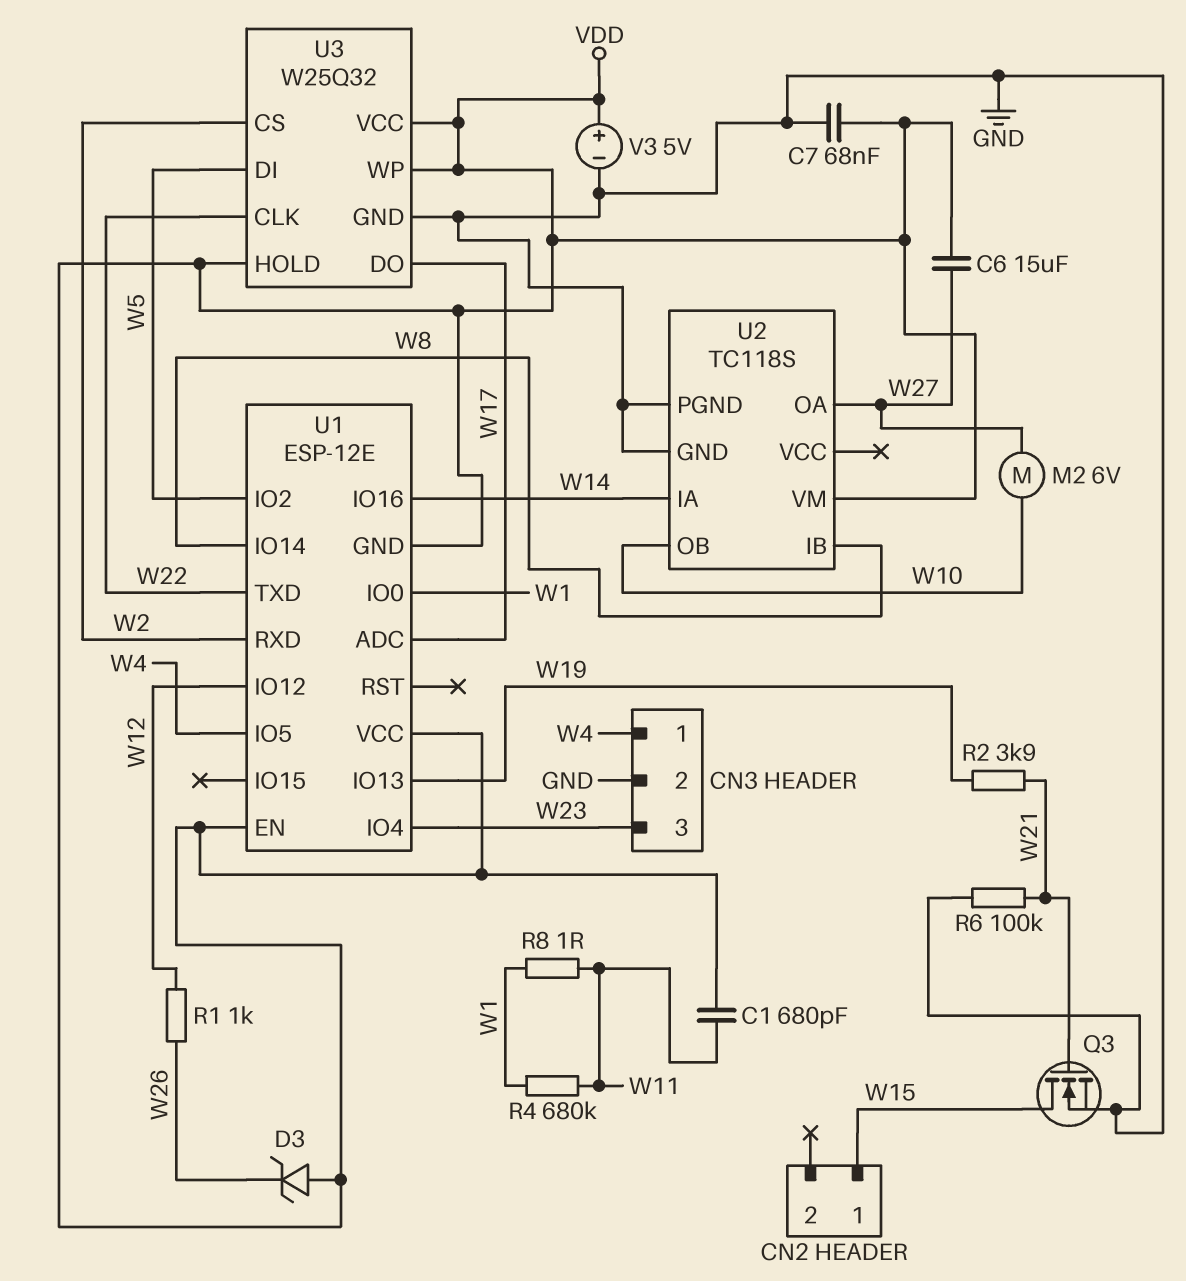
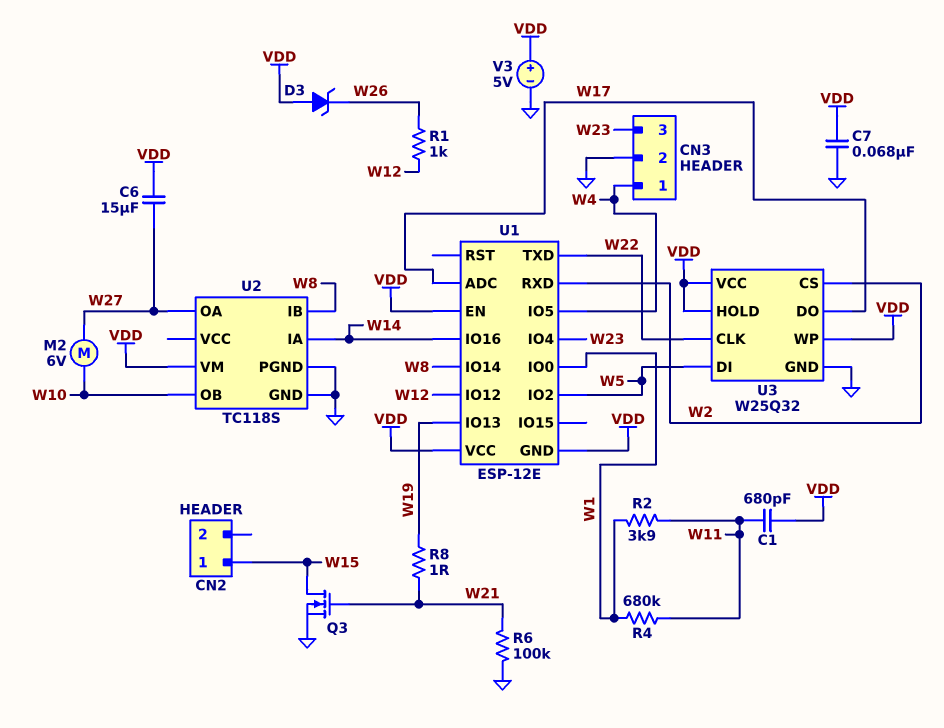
R2: 3.9k (W19, W21) -> 3.9k (W1, W11)
R8: 1 (W1, W11) -> 1 (W19, W21)

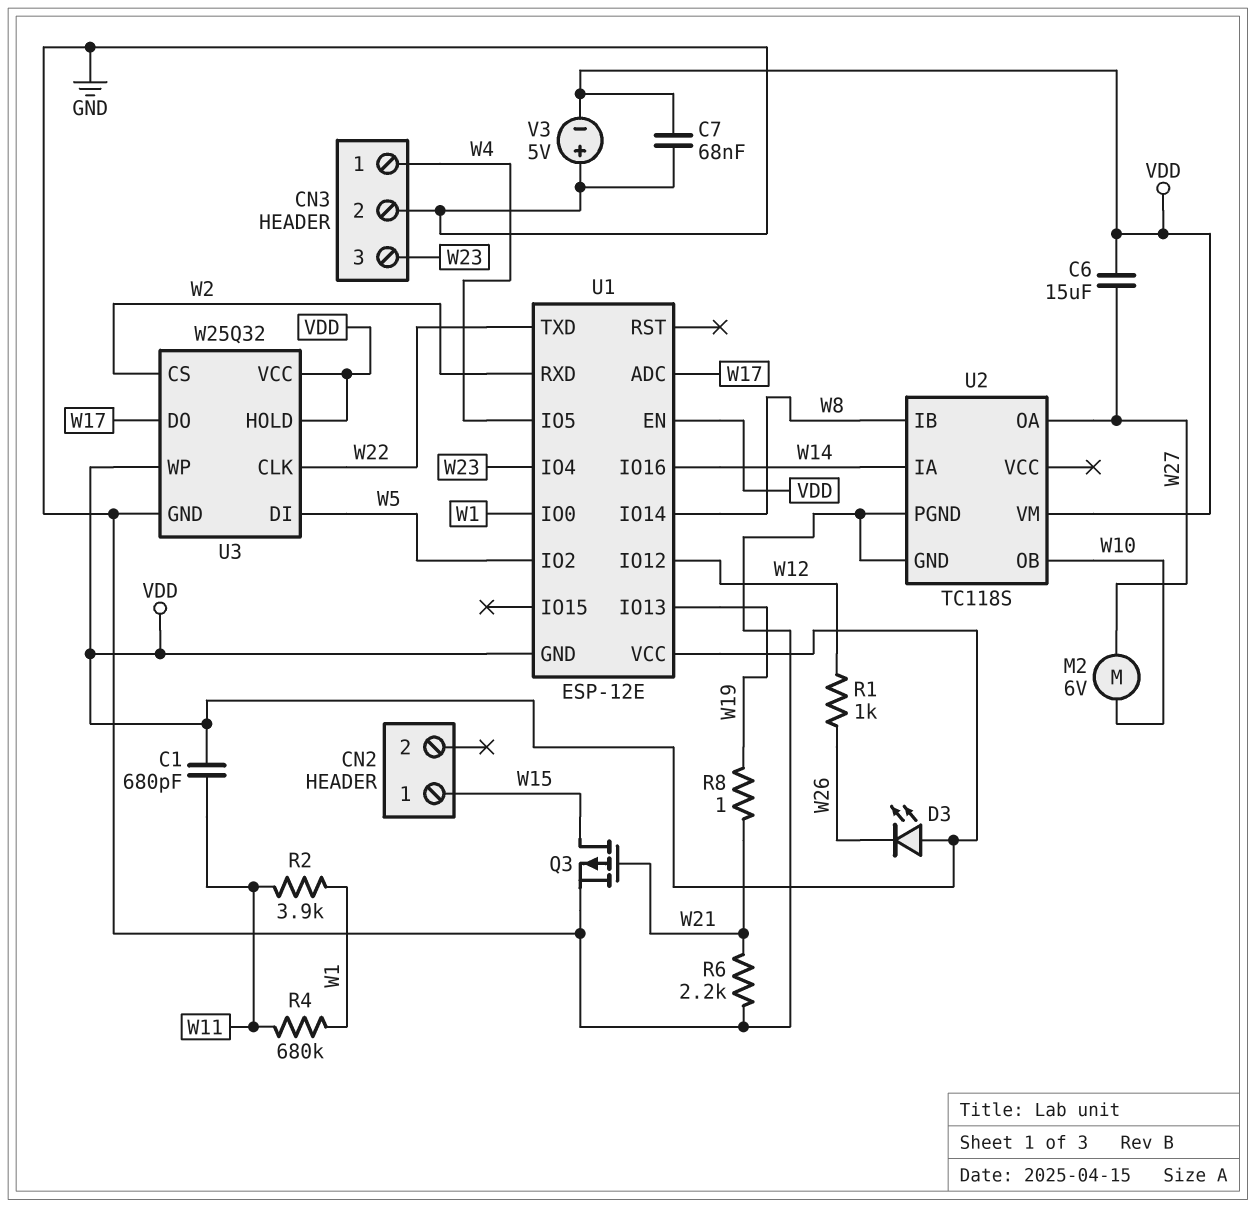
D3: zener (A VDD, K W26) -> LED (A VDD, K W26)
Q3: NMOS (G W21, D W15, S GND) -> PMOS (G W21, D W15, S GND)
R6: 100k (GND, W21) -> 2.2k (GND, W21)
V3: 5V (plus VDD, minus GND) -> 5V (plus GND, minus VDD)

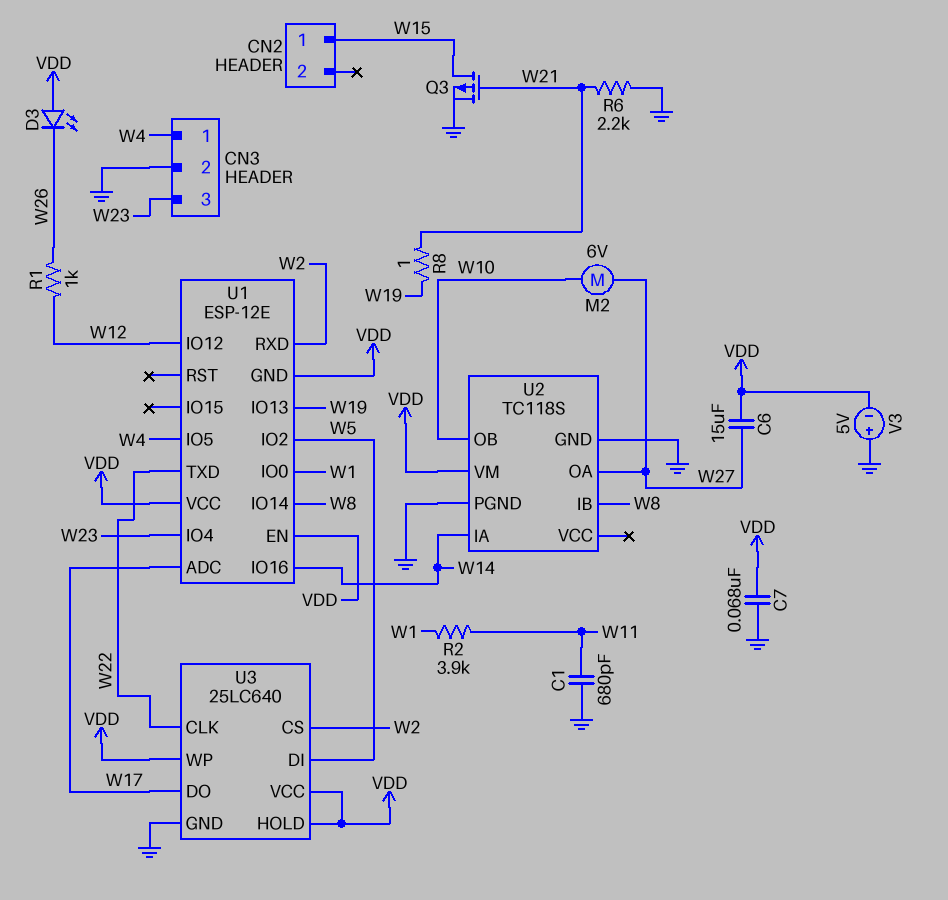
C1: 680pF (VDD, W11) -> 680pF (GND, W11)
R4: 680k (W1, W11) -> none
U3: W25Q32 -> 25LC640

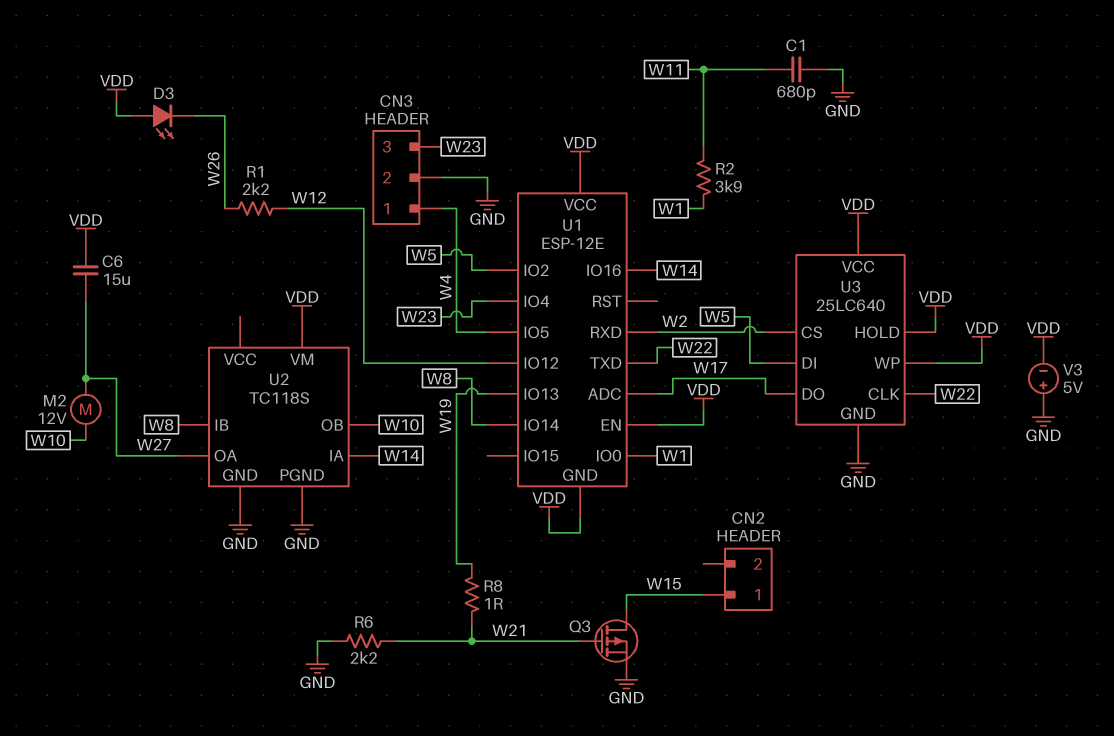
C7: 68nF (GND, VDD) -> none
M2: motor 6V (W10, W27) -> motor 12V (W10, W27)
R1: 1k (W12, W26) -> 2.2k (W12, W26)

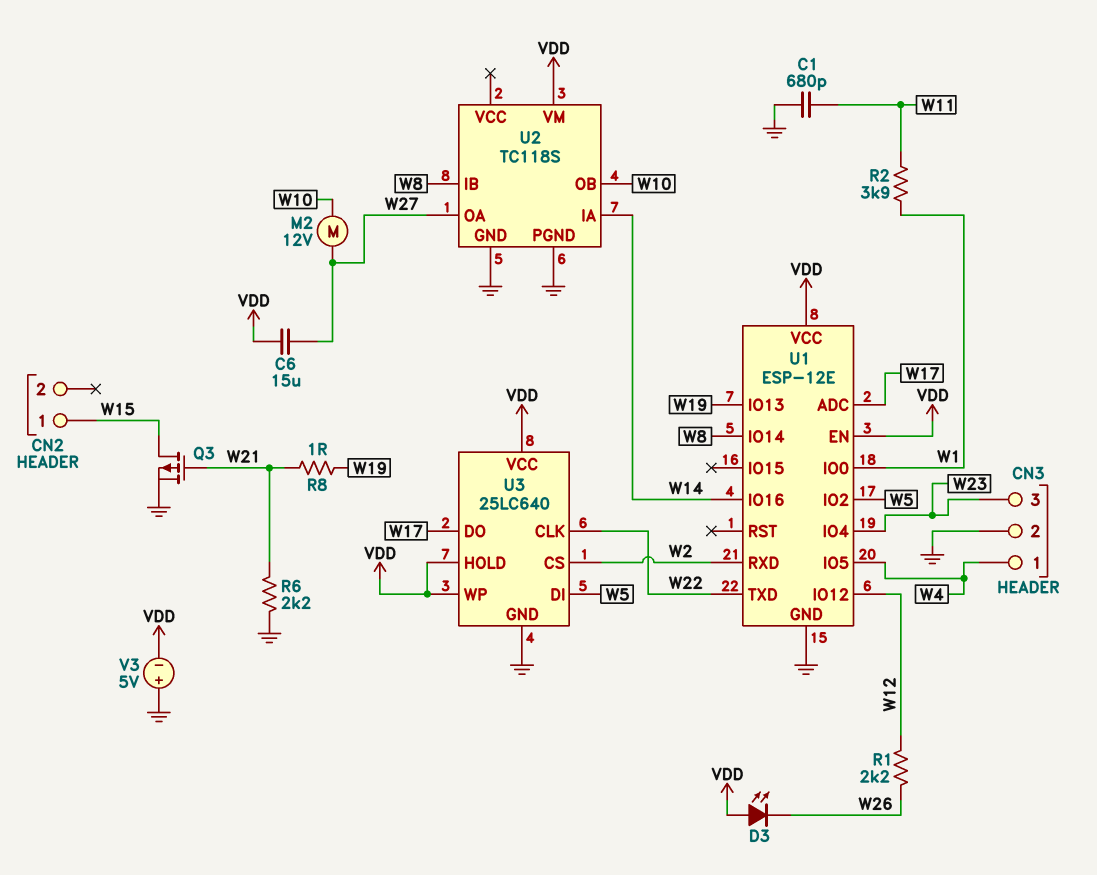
U1 pin GND: VDD -> GND

